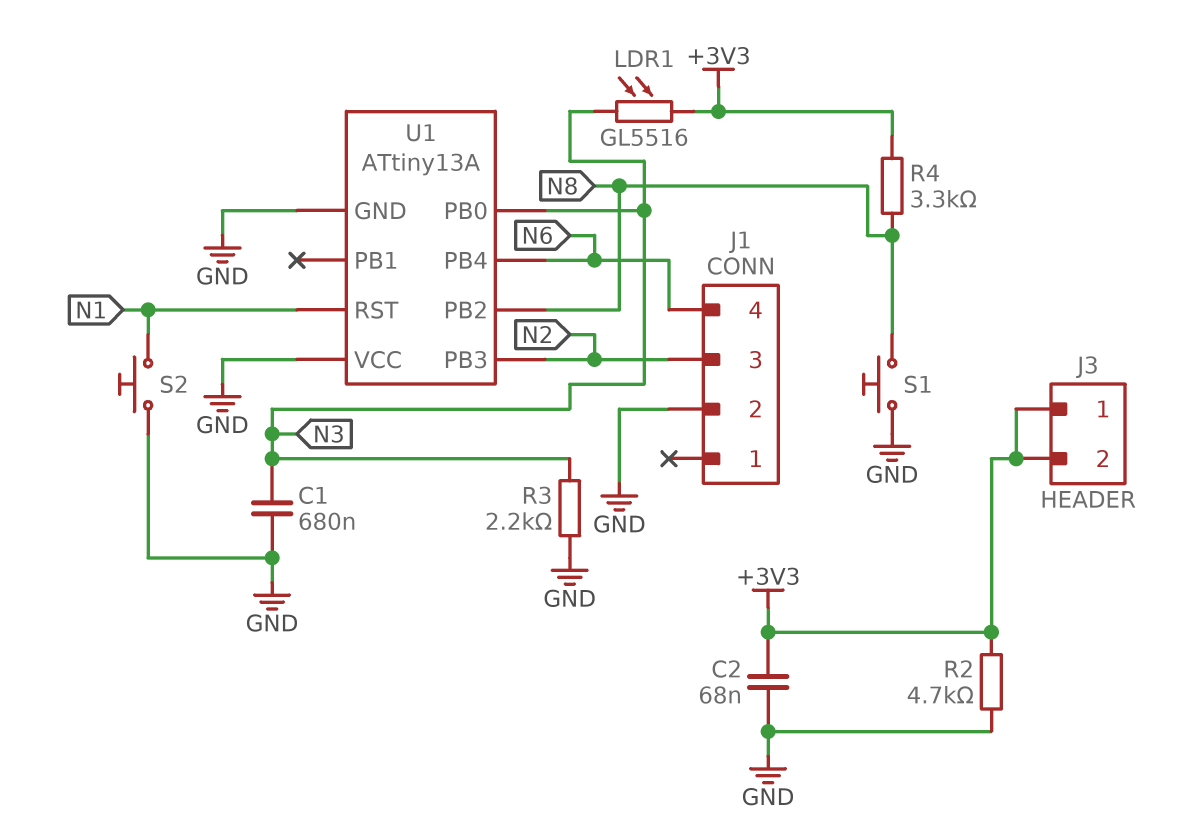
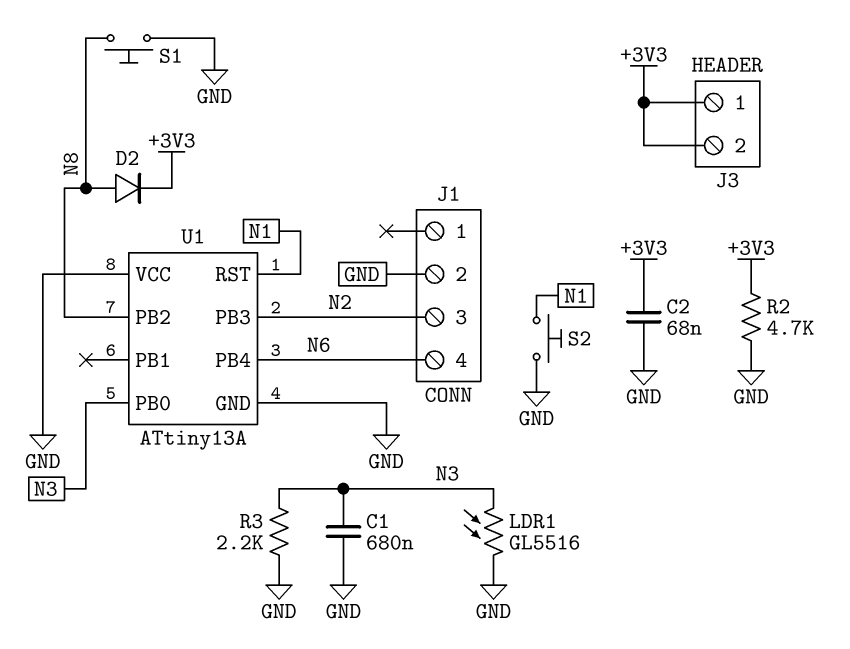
D2: none -> diode (A N8, K +3V3)
LDR1: GL5516 (+3V3, N3) -> GL5516 (GND, N3)
R4: 3.3k (+3V3, N8) -> none

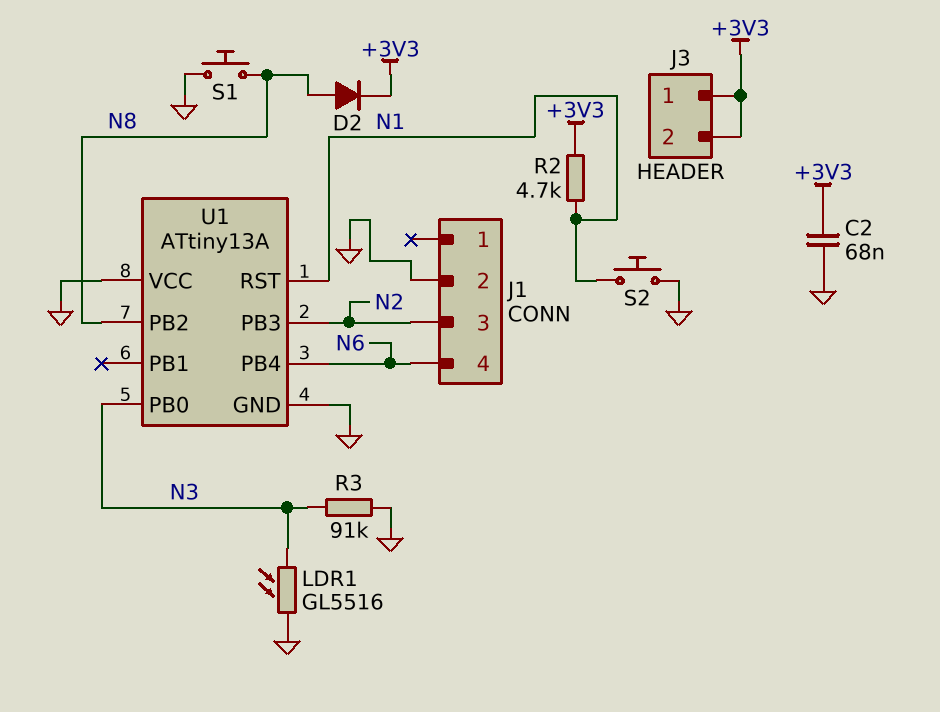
C1: 680nF (GND, N3) -> none
R2: 4.7k (+3V3, GND) -> 4.7k (+3V3, N1)
R3: 2.2k (GND, N3) -> 91k (GND, N3)

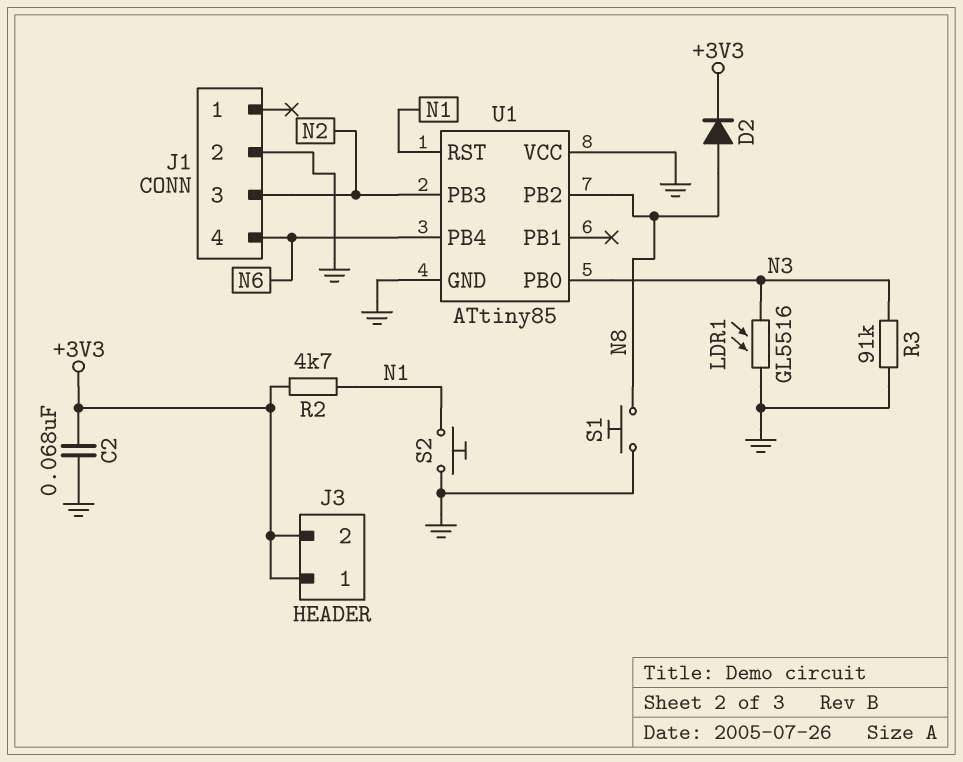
U1: ATtiny13A -> ATtiny85

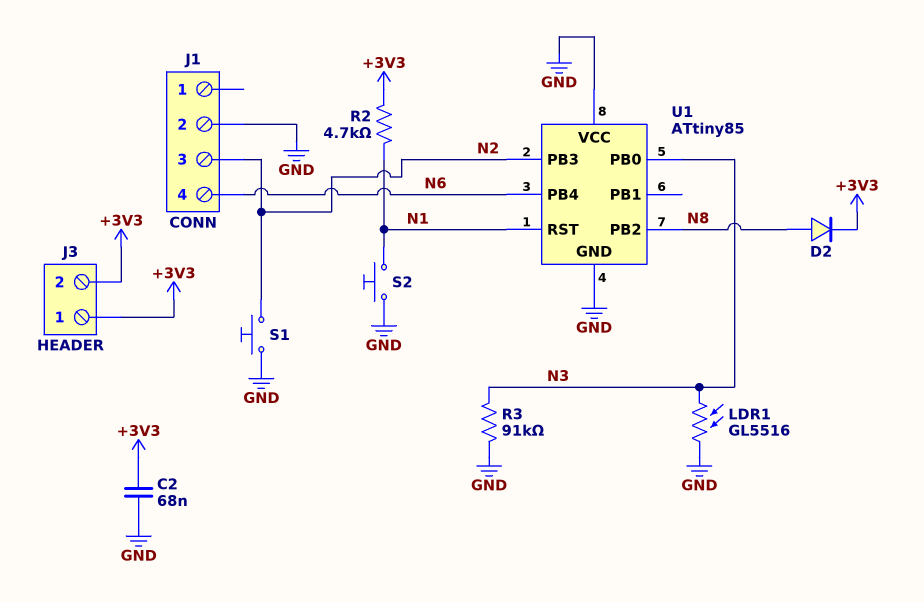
S1: button (GND, N8) -> button (GND, N2)

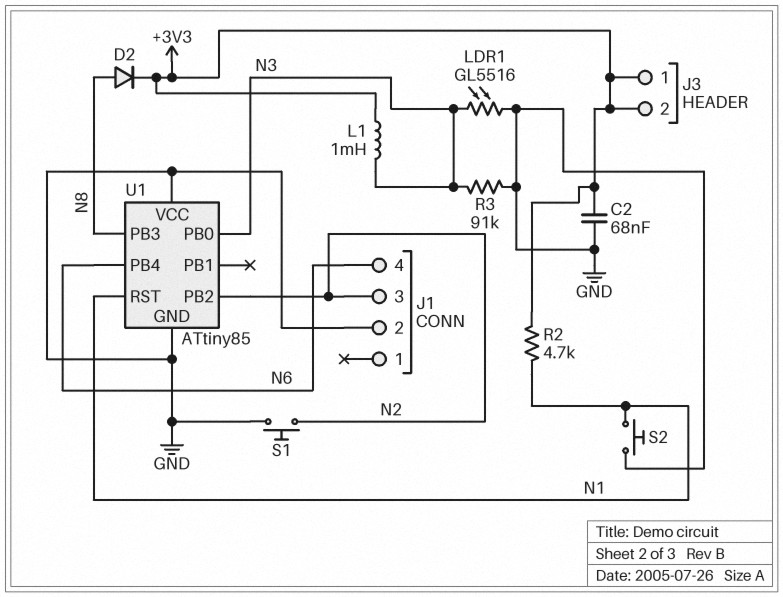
L1: none -> 1mH (+3V3, N3)
U1 pin PB2: N8 -> N2
U1 pin PB3: N2 -> N8

